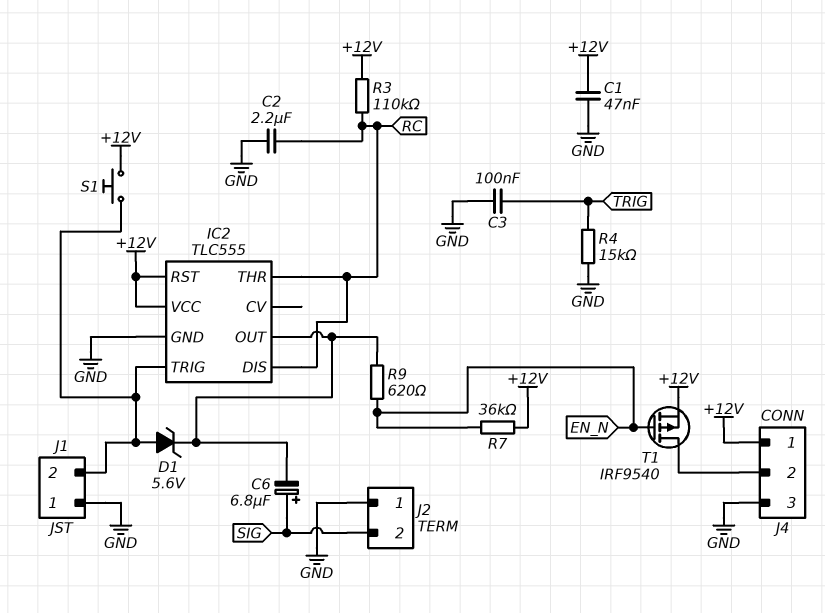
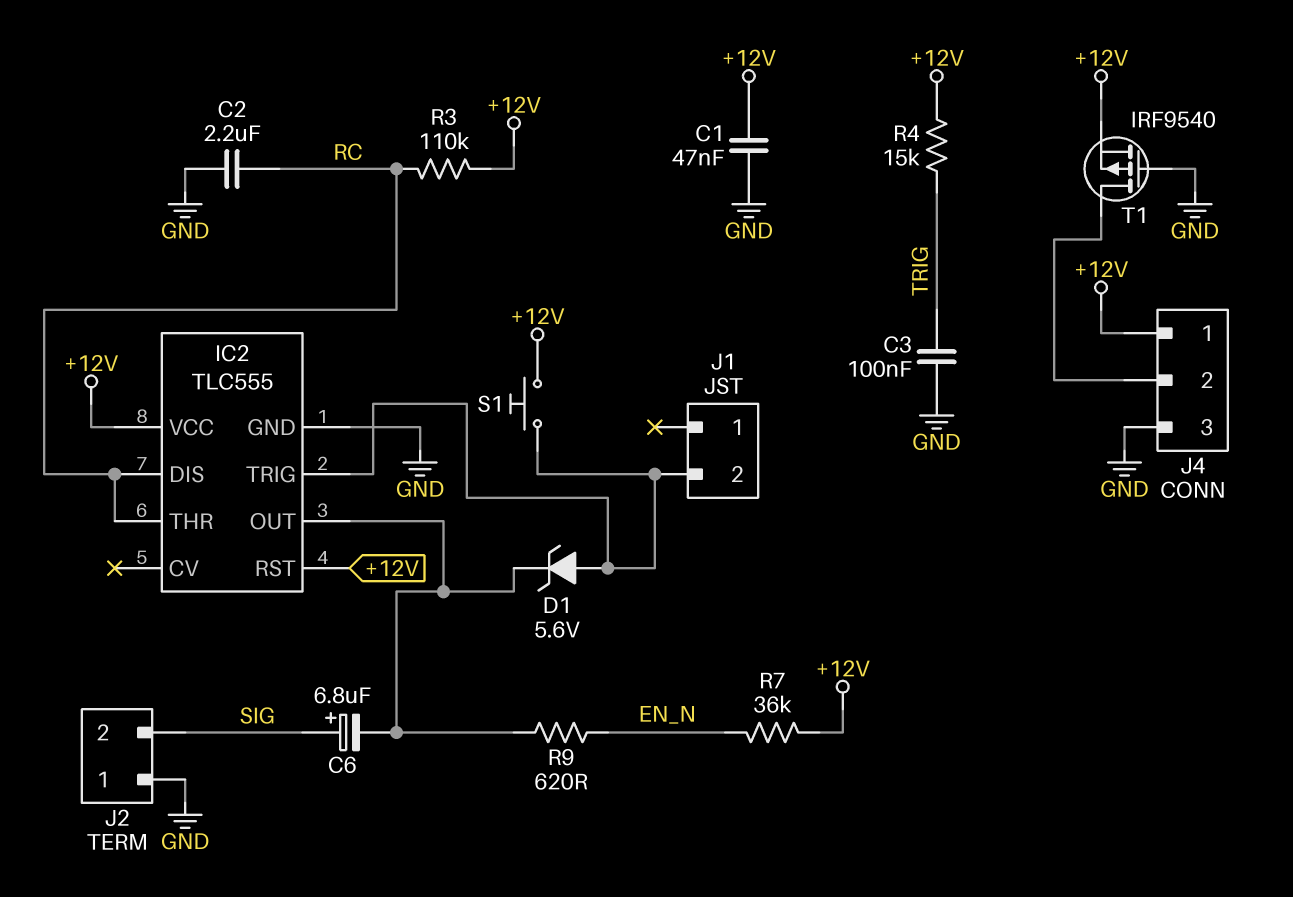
J1 pin 1: GND -> none
R4: 15k (GND, TRIG) -> 15k (+12V, TRIG)
T1: PMOS IRF9540 (G EN_N, D J4/2, S +12V) -> PMOS IRF9540 (G GND, D J4/2, S +12V)

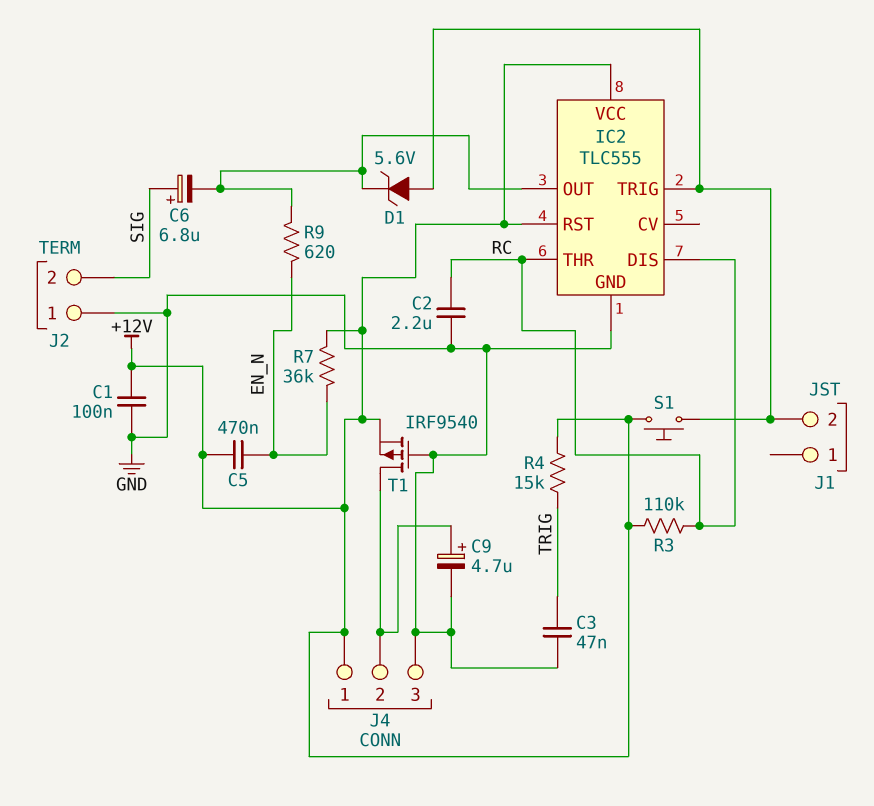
C1: 47nF (+12V, GND) -> 100nF (+12V, GND)
C3: 100nF (GND, TRIG) -> 47nF (GND, TRIG)
C5: none -> 470nF (+12V, EN_N)
C9: none -> 4.7uF (plus J4/2, minus GND)

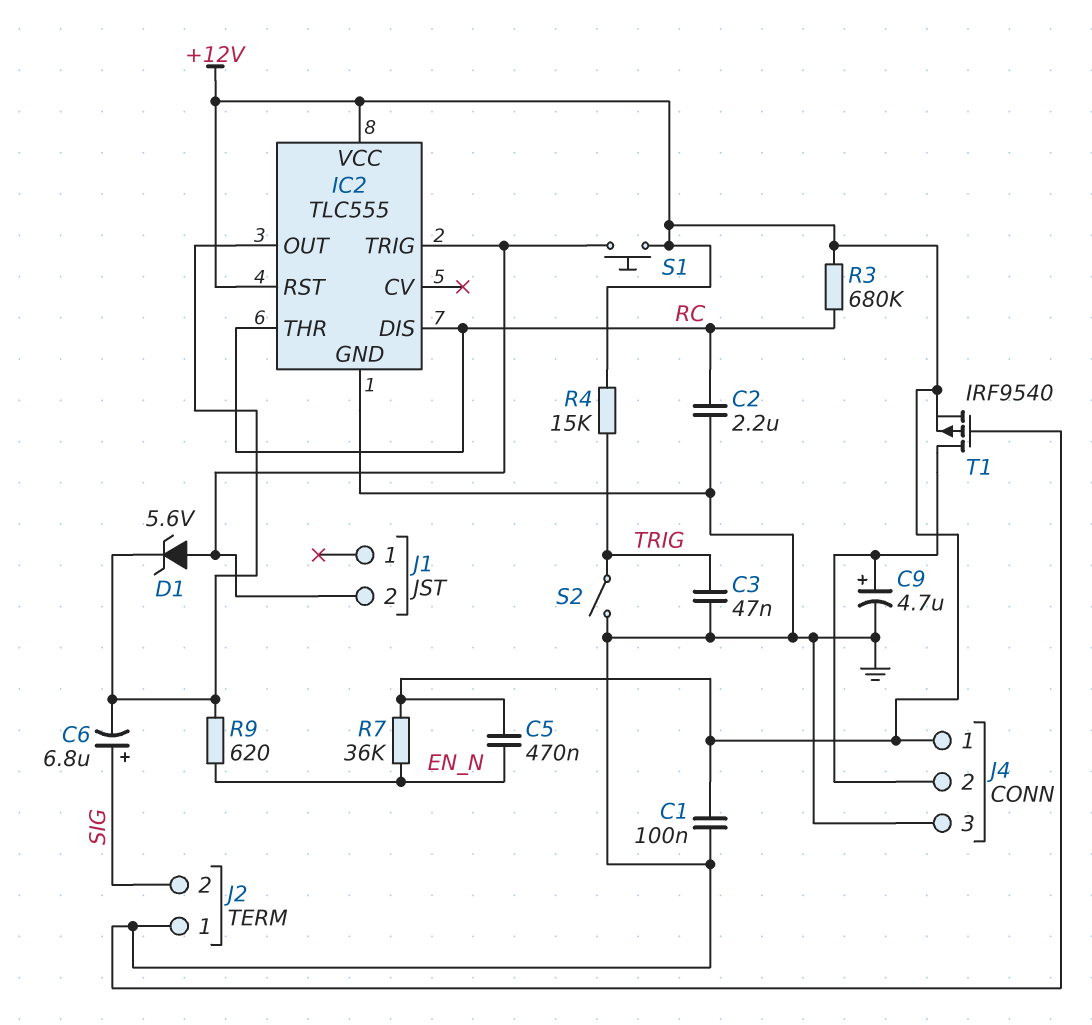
R3: 110k (+12V, RC) -> 680k (+12V, RC)
S2: none -> switch (GND, TRIG)

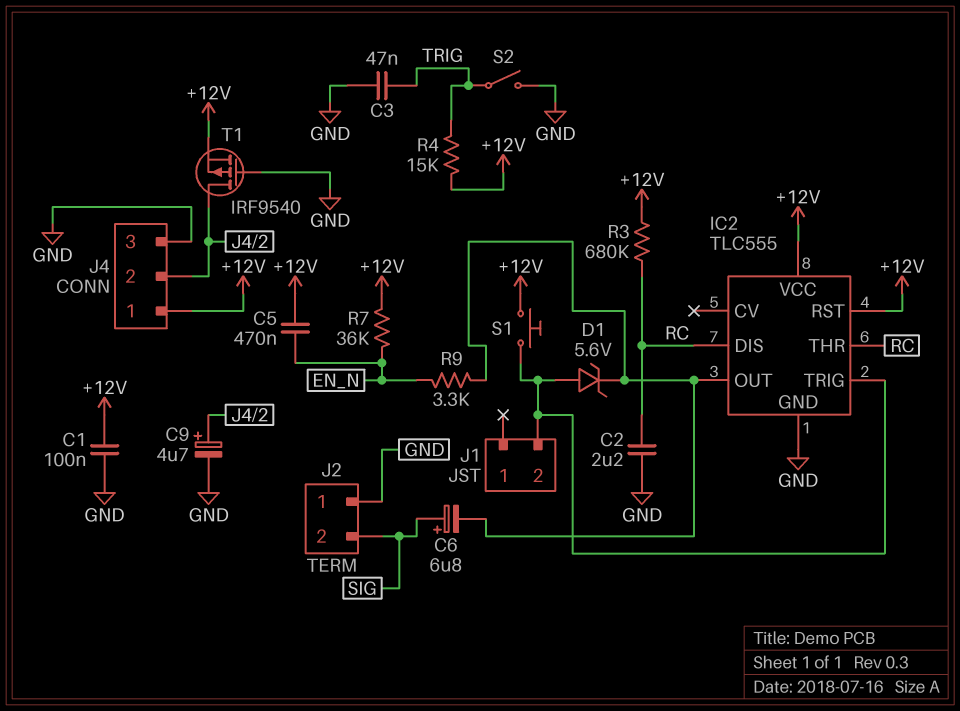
R9: 620 (EN_N, IC2/OUT) -> 3.3k (EN_N, IC2/OUT)

